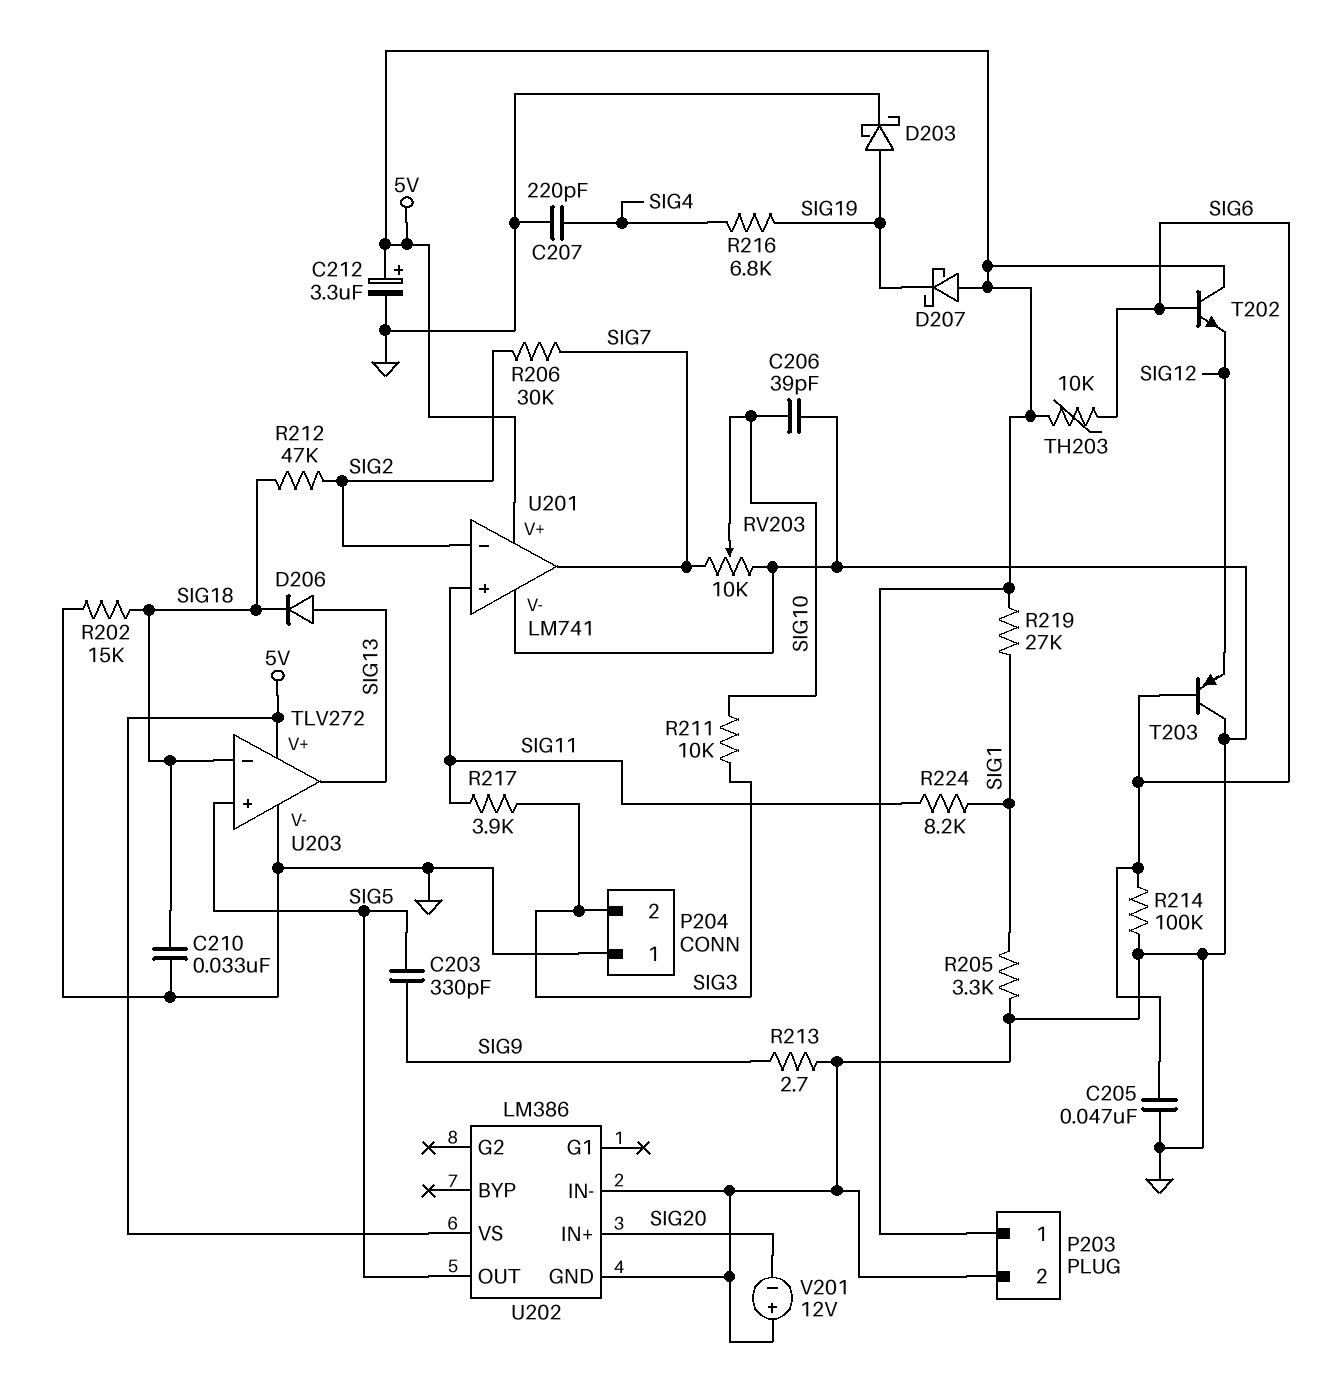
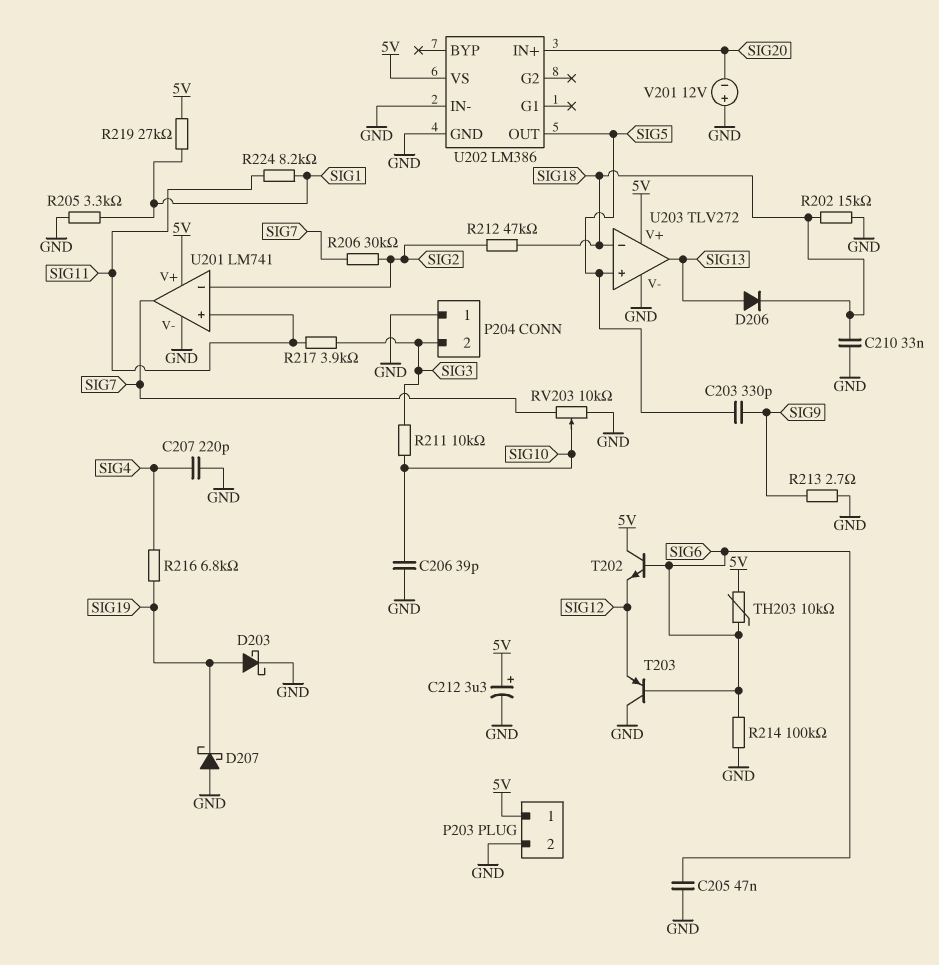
D207: schottky (A 5V, K SIG19) -> schottky (A GND, K SIG19)

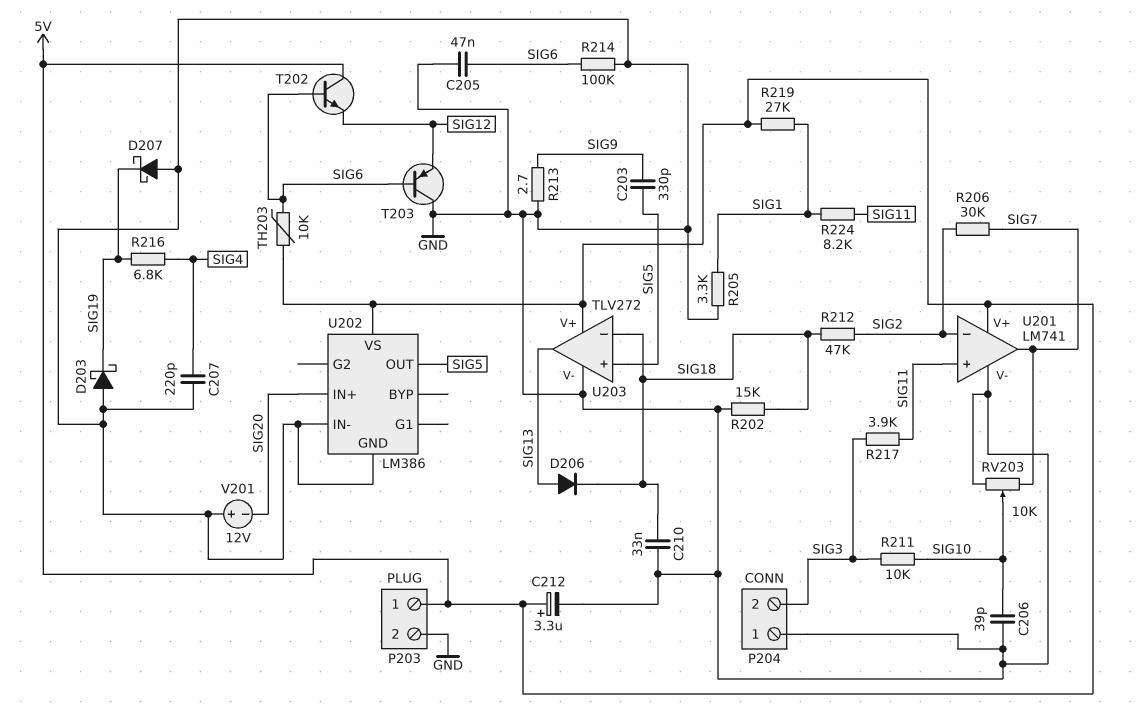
D203: schottky (A SIG19, K GND) -> schottky (A GND, K SIG19)

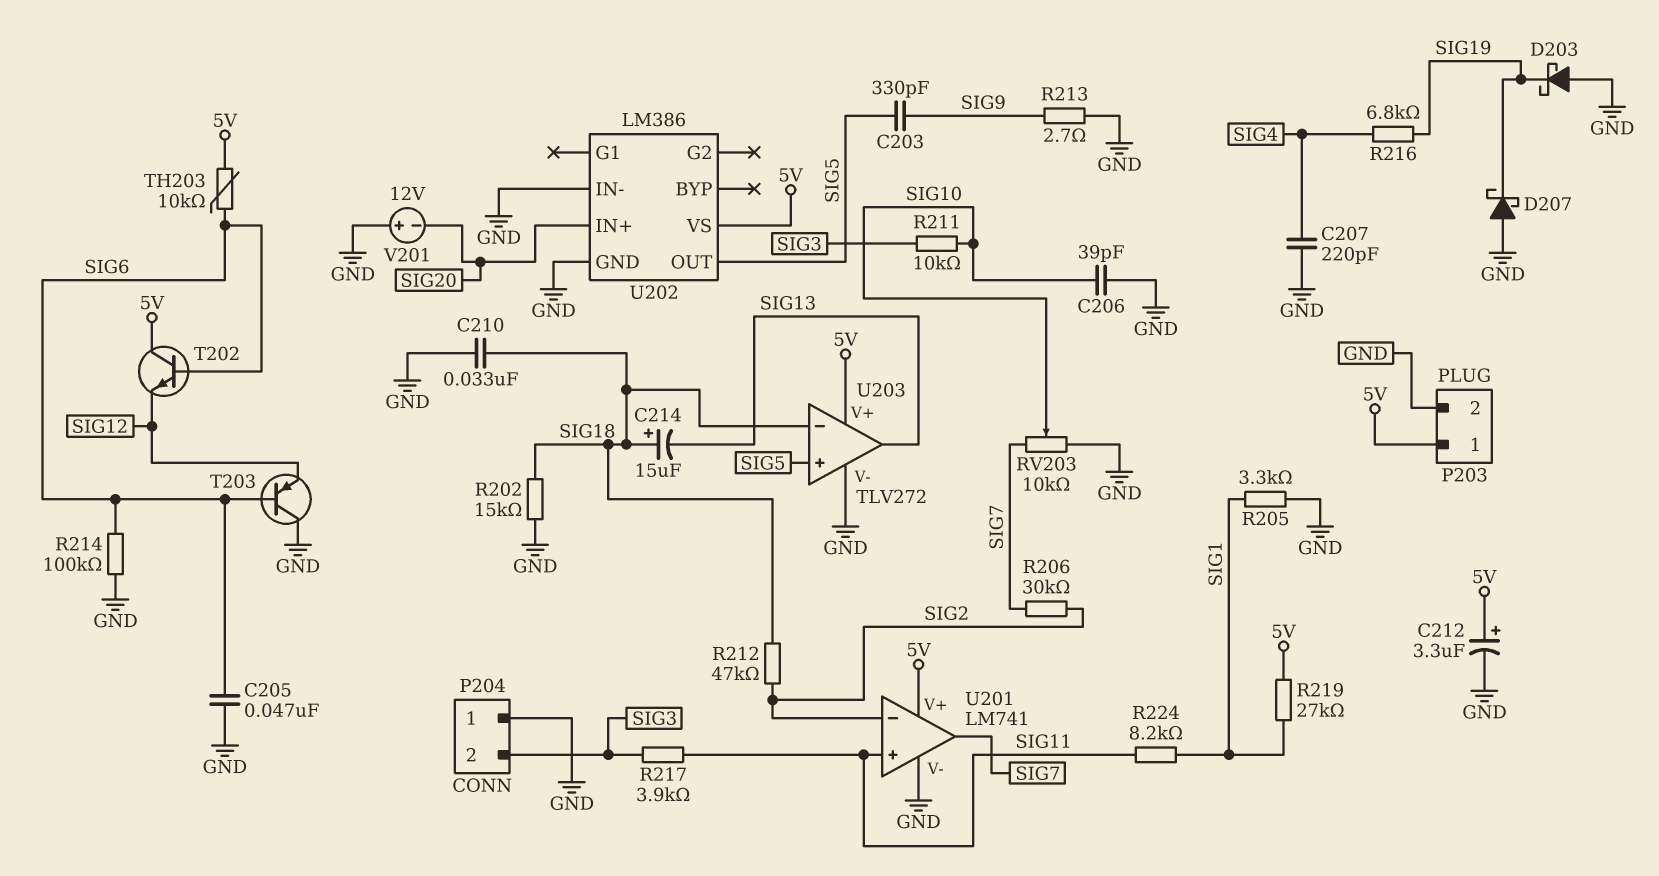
C214: none -> 15uF (plus SIG18, minus SIG13)
D206: diode (A SIG13, K SIG18) -> none

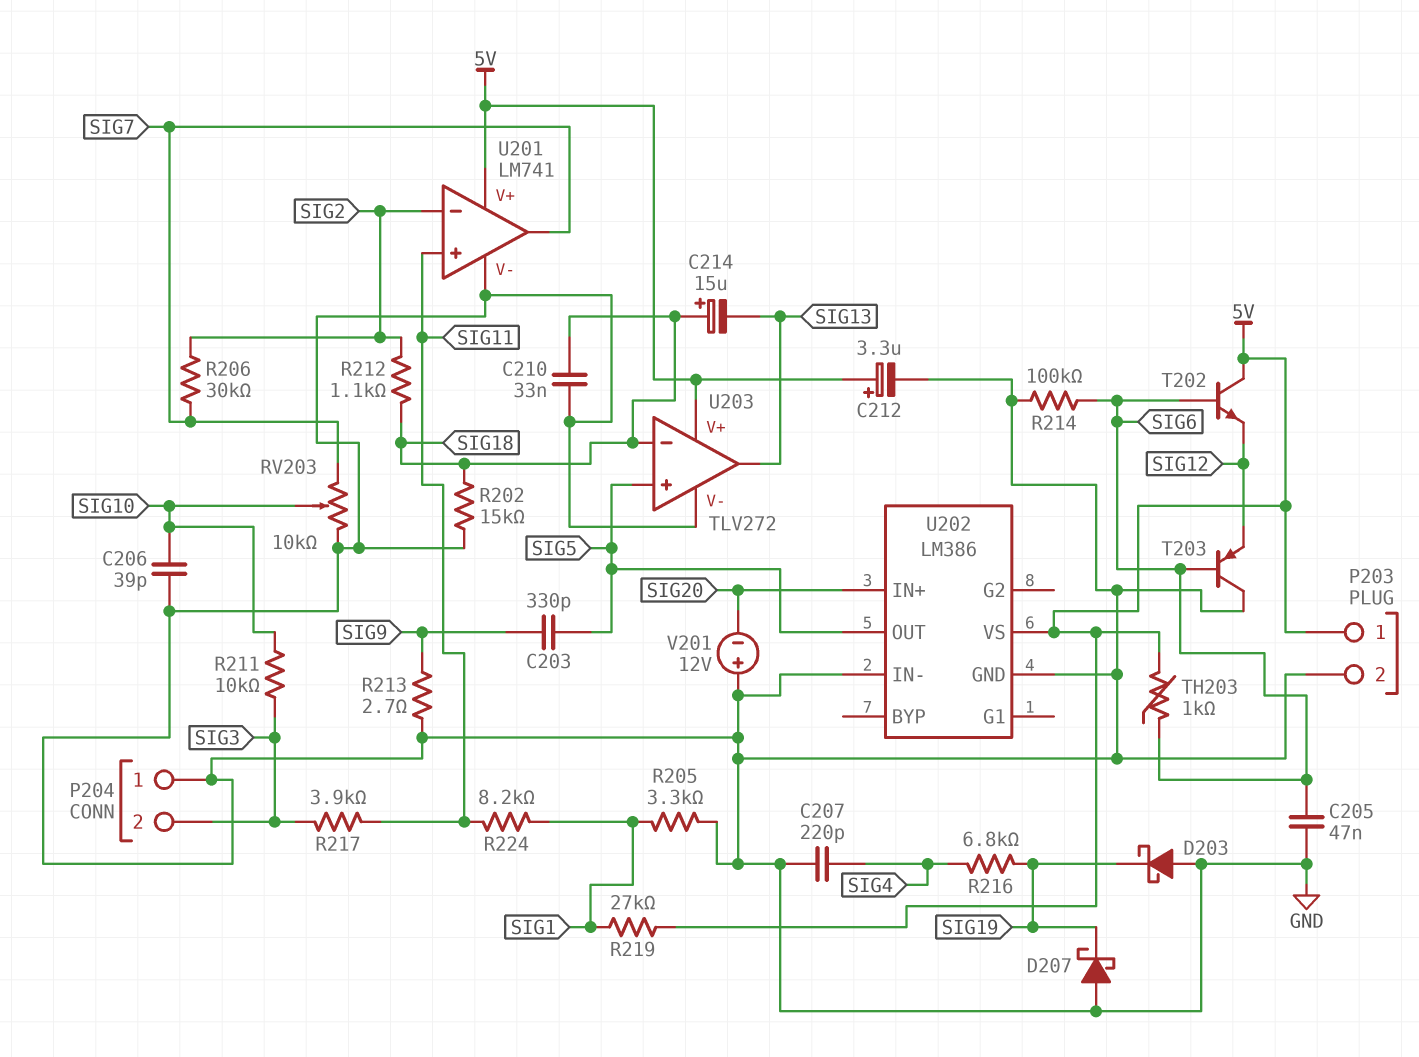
R212: 47k (SIG2, SIG18) -> 1.1k (SIG2, SIG18)
TH203: 10k (5V, SIG6) -> 1k (5V, SIG6)

